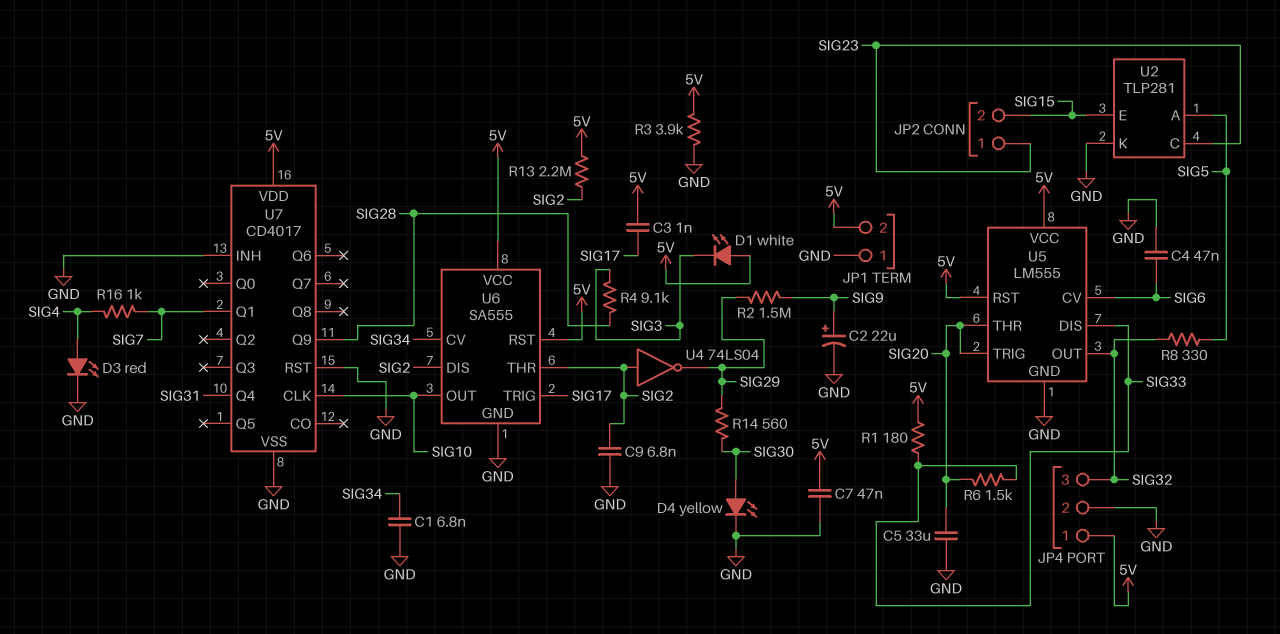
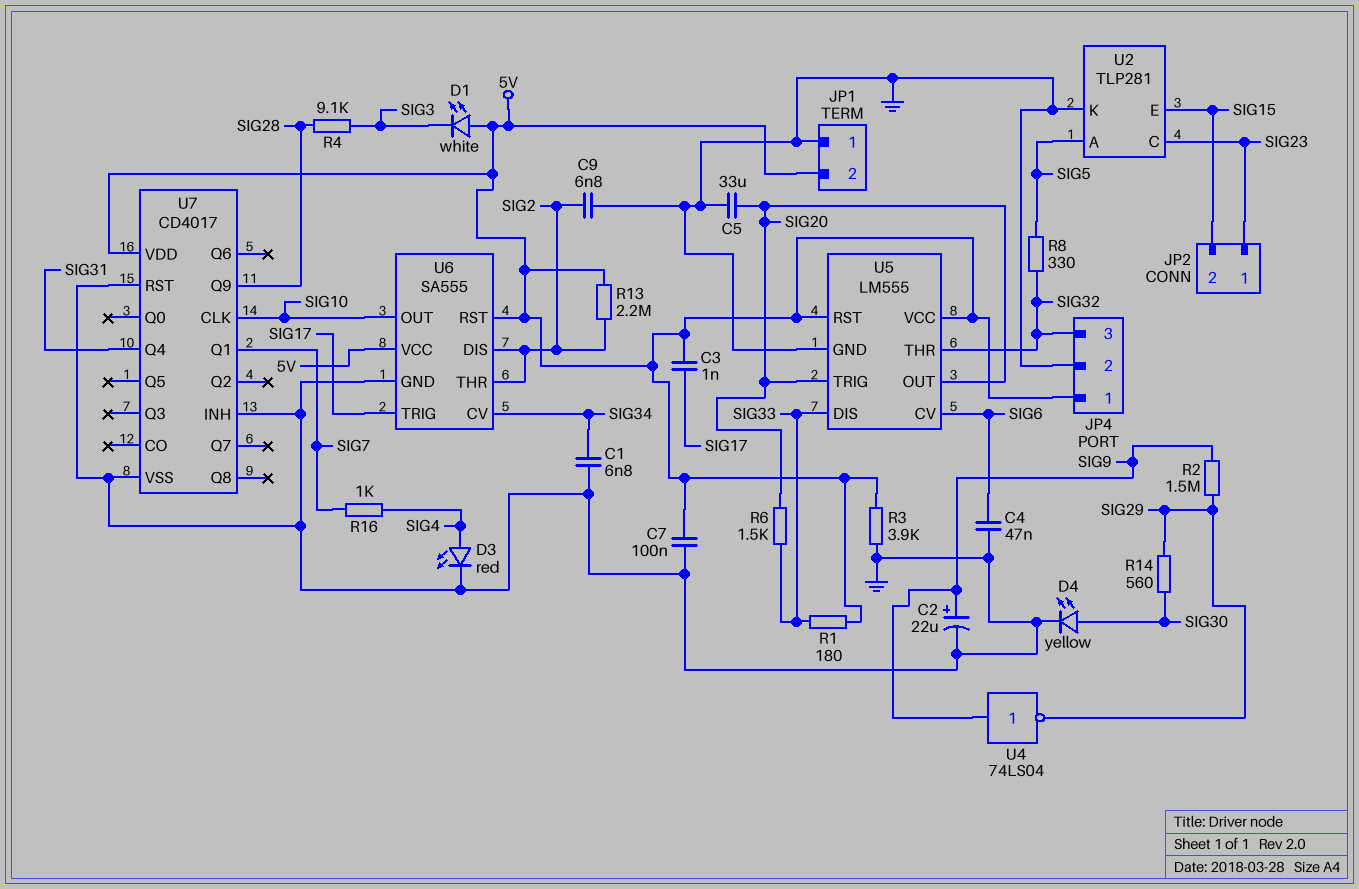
C7: 47nF (5V, GND) -> 100nF (5V, GND)
U4: NOT 74LS04 (in SIG2, out SIG29) -> NOT 74LS04 (in SIG9, out SIG29)
U5 pin OUT: SIG32 -> SIG20
U5 pin THR: SIG20 -> SIG32

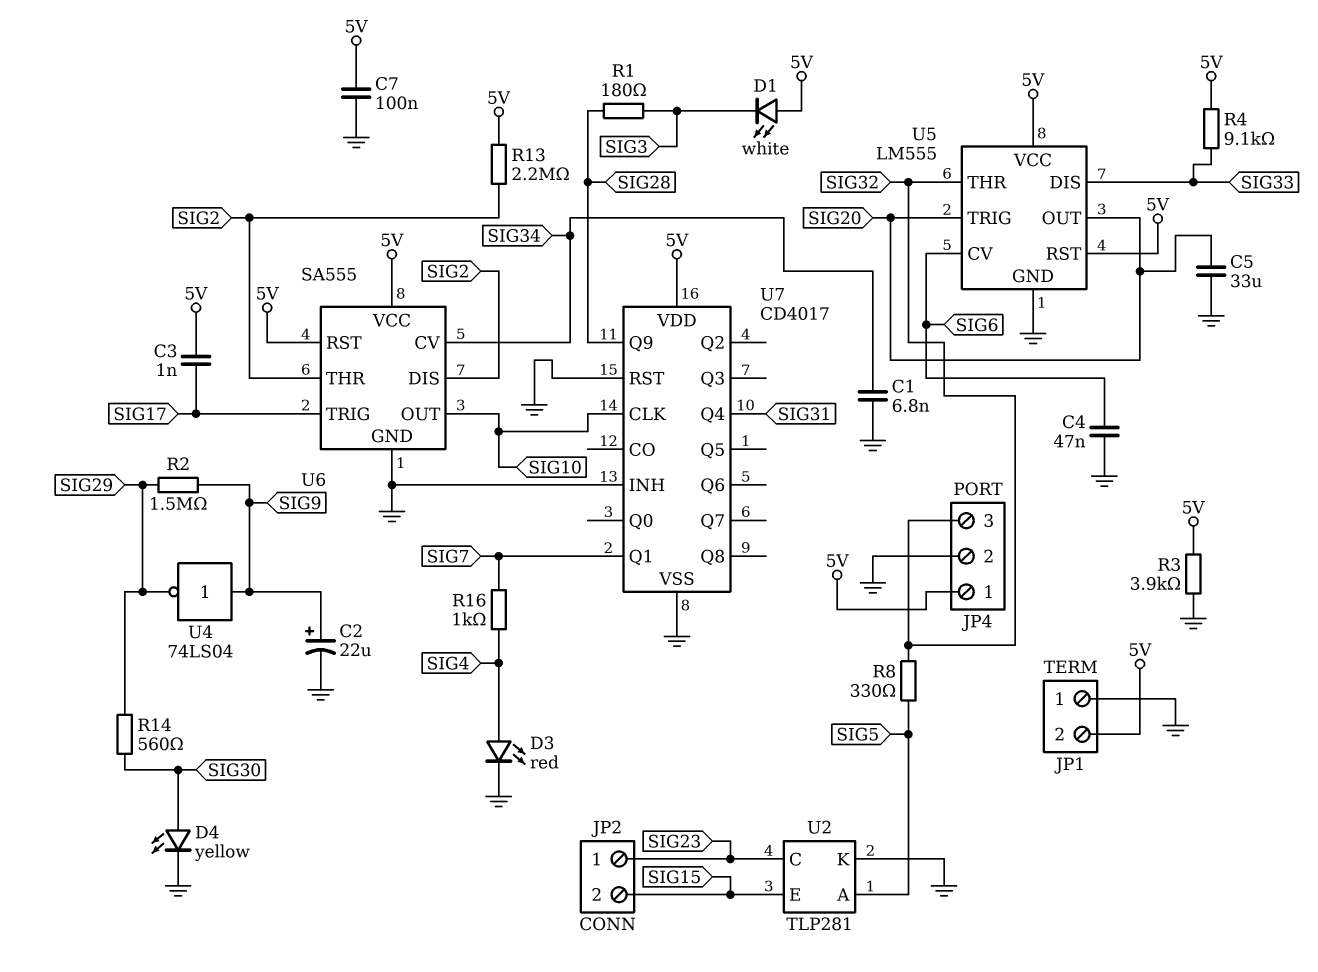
C9: 6.8nF (GND, SIG2) -> none
R1: 180 (5V, SIG33) -> 180 (SIG3, SIG28)
R4: 9.1k (SIG3, SIG28) -> 9.1k (5V, SIG33)
R6: 1.5k (SIG20, SIG33) -> none

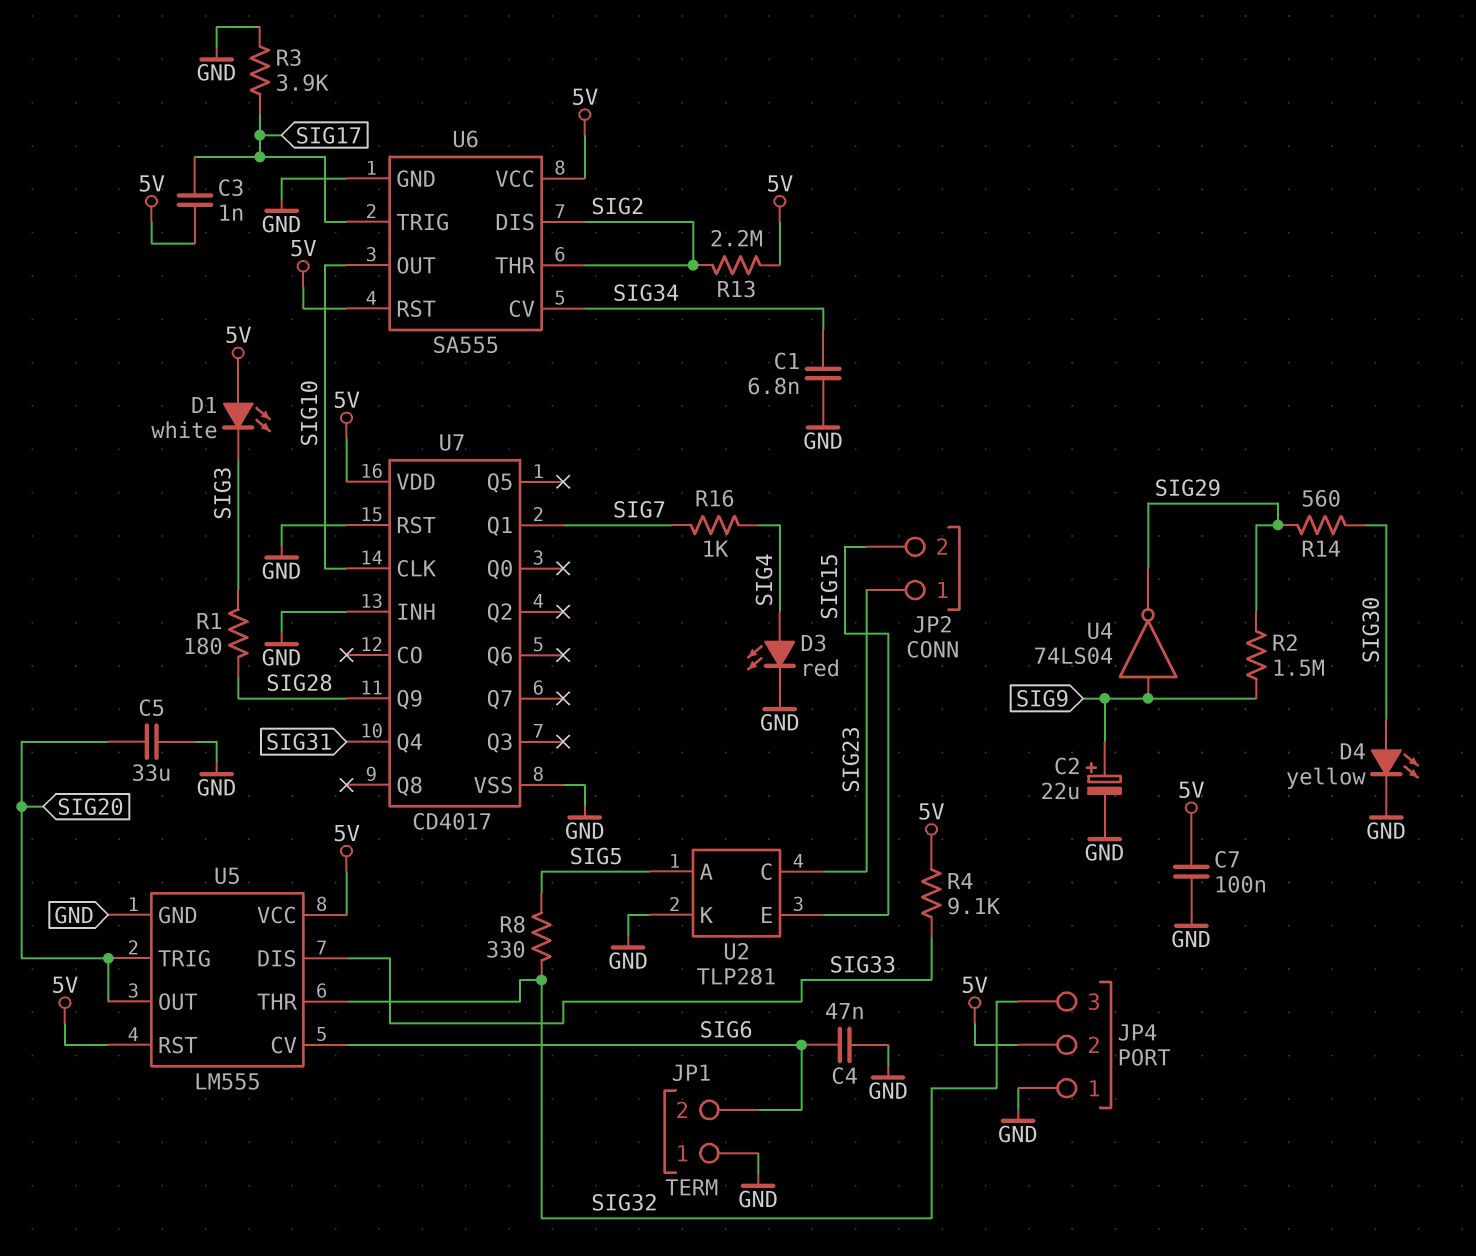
JP1 pin 2: 5V -> SIG6
JP4 pin 1: 5V -> GND
JP4 pin 2: GND -> 5V
R3: 3.9k (5V, GND) -> 3.9k (GND, SIG17)

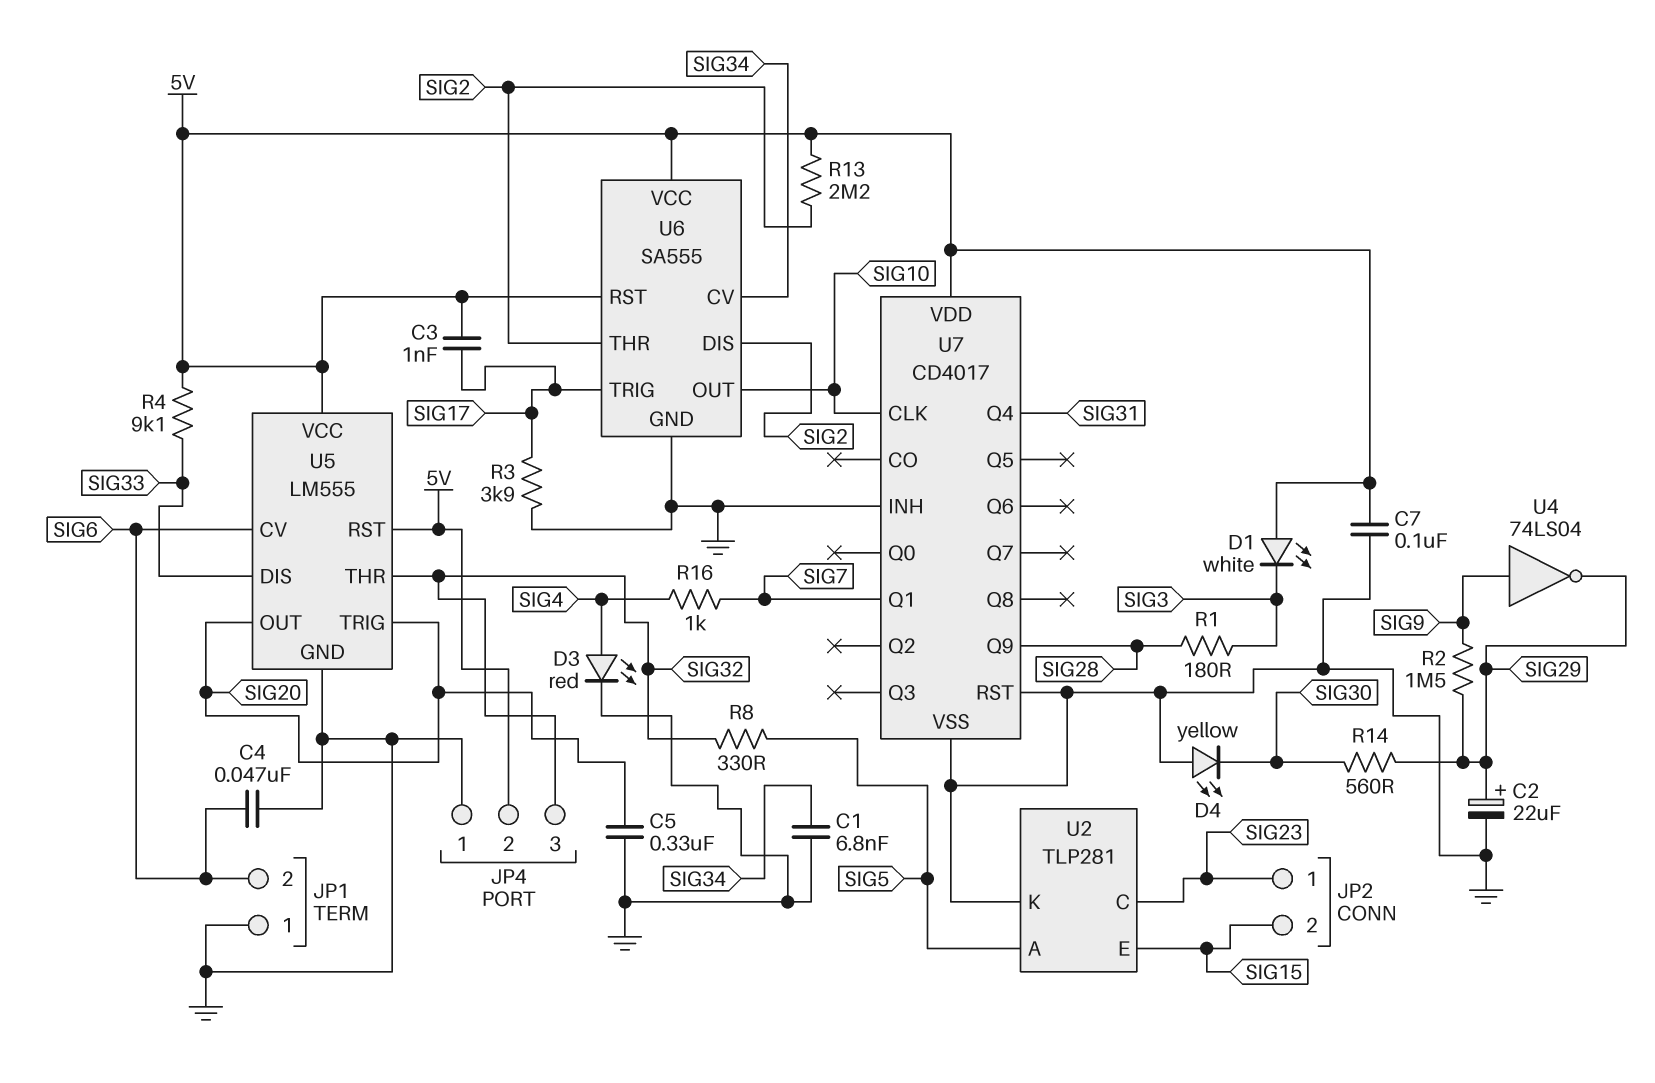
C2: 22uF (plus SIG9, minus GND) -> 22uF (plus SIG29, minus GND)
C5: 33uF (GND, SIG20) -> 330nF (GND, SIG20)
D4: LED yellow (A SIG30, K GND) -> LED yellow (A GND, K SIG30)

